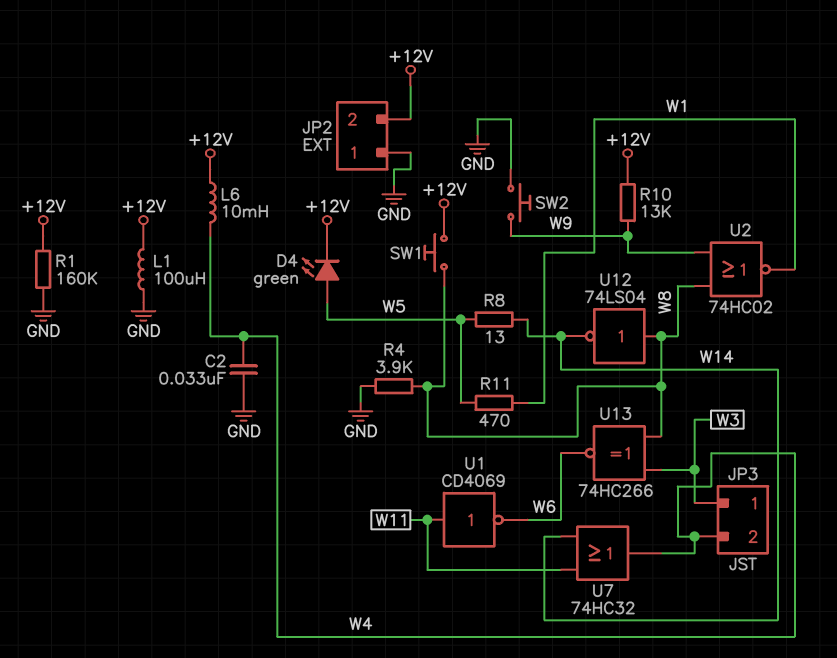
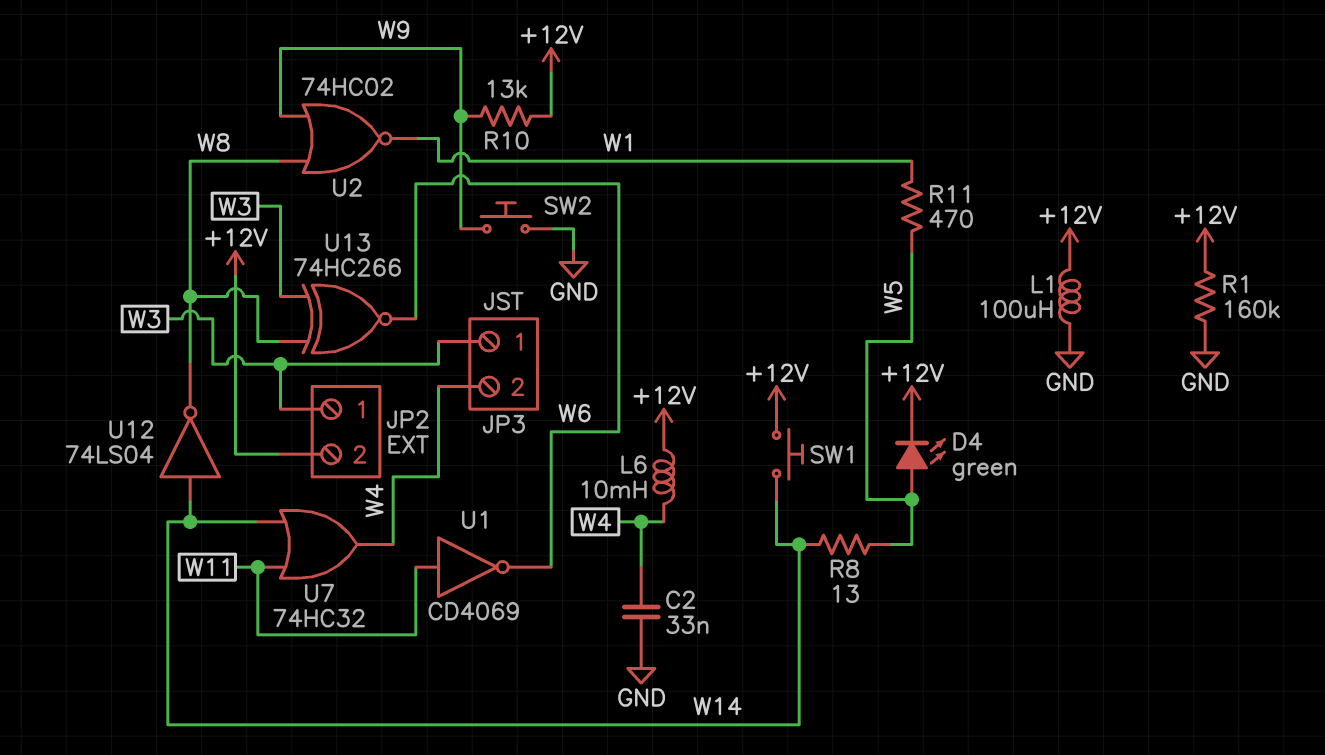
JP2 pin 1: GND -> W3
R4: 3.9k (GND, W8) -> none
SW1: button (+12V, W8) -> button (+12V, W14)
U12: NOT 74LS04 (in W8, out W14) -> NOT 74LS04 (in W14, out W8)

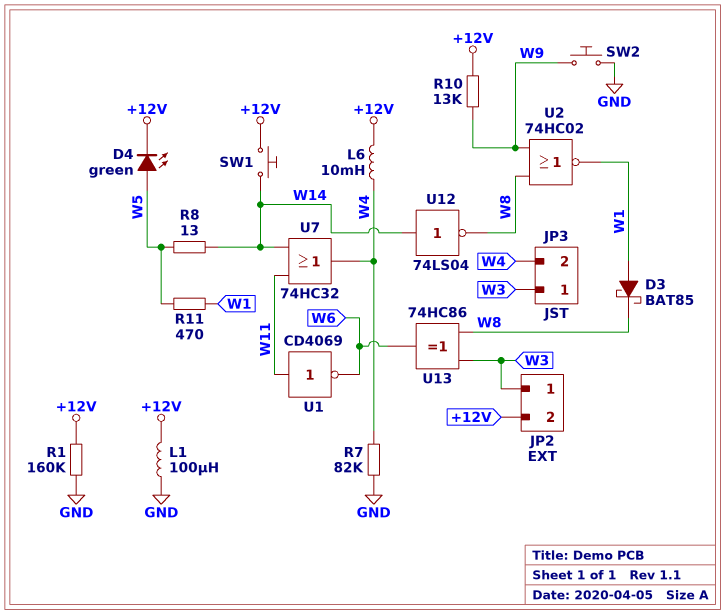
C2: 33nF (GND, W4) -> none
D3: none -> schottky BAT85 (A W1, K W8)
R7: none -> 82k (GND, W4)
U13: XNOR 74HC266 (in W3, in W8, out W6) -> XOR 74HC86 (in W3, in W8, out W6)

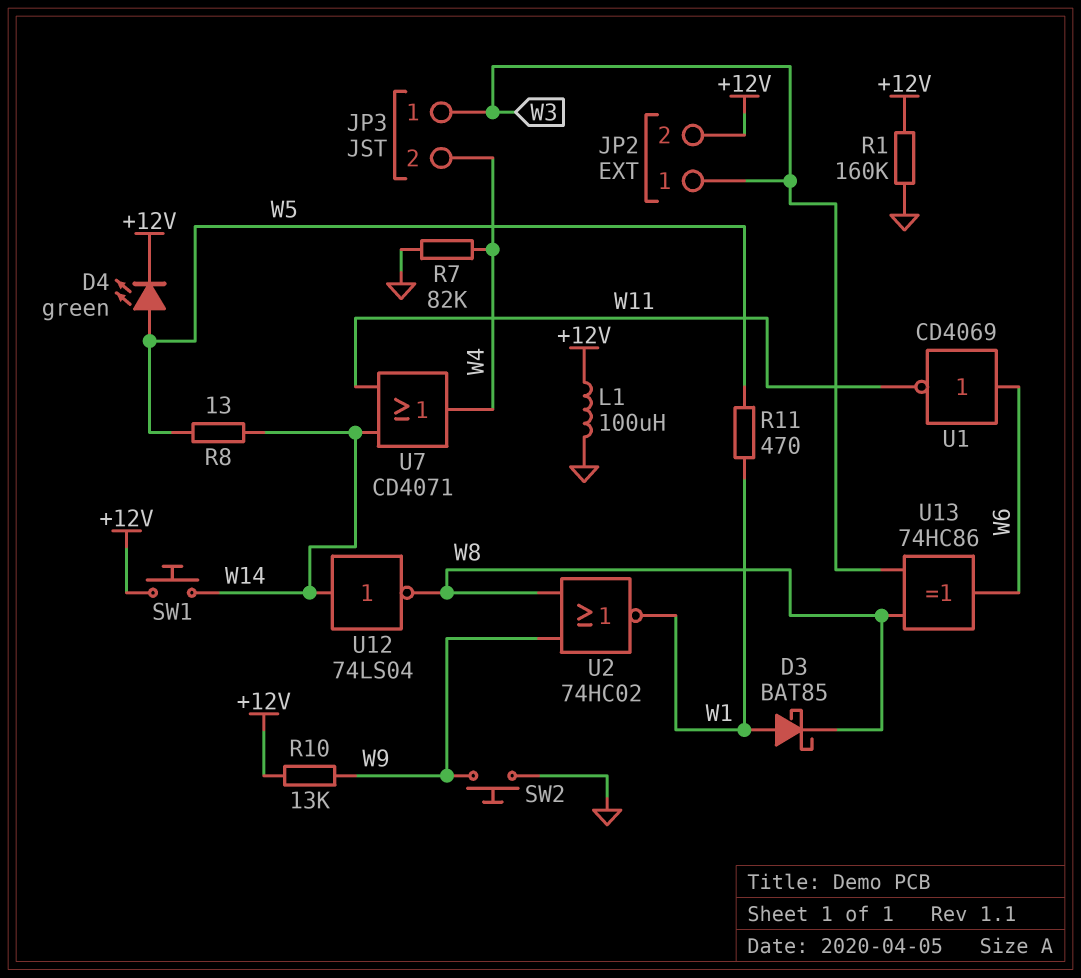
L6: 10mH (+12V, W4) -> none
U1: NOT CD4069 (in W11, out W6) -> NOT CD4069 (in W6, out W11)
U7: OR 74HC32 (in W11, in W14, out W4) -> OR CD4071 (in W11, in W14, out W4)

